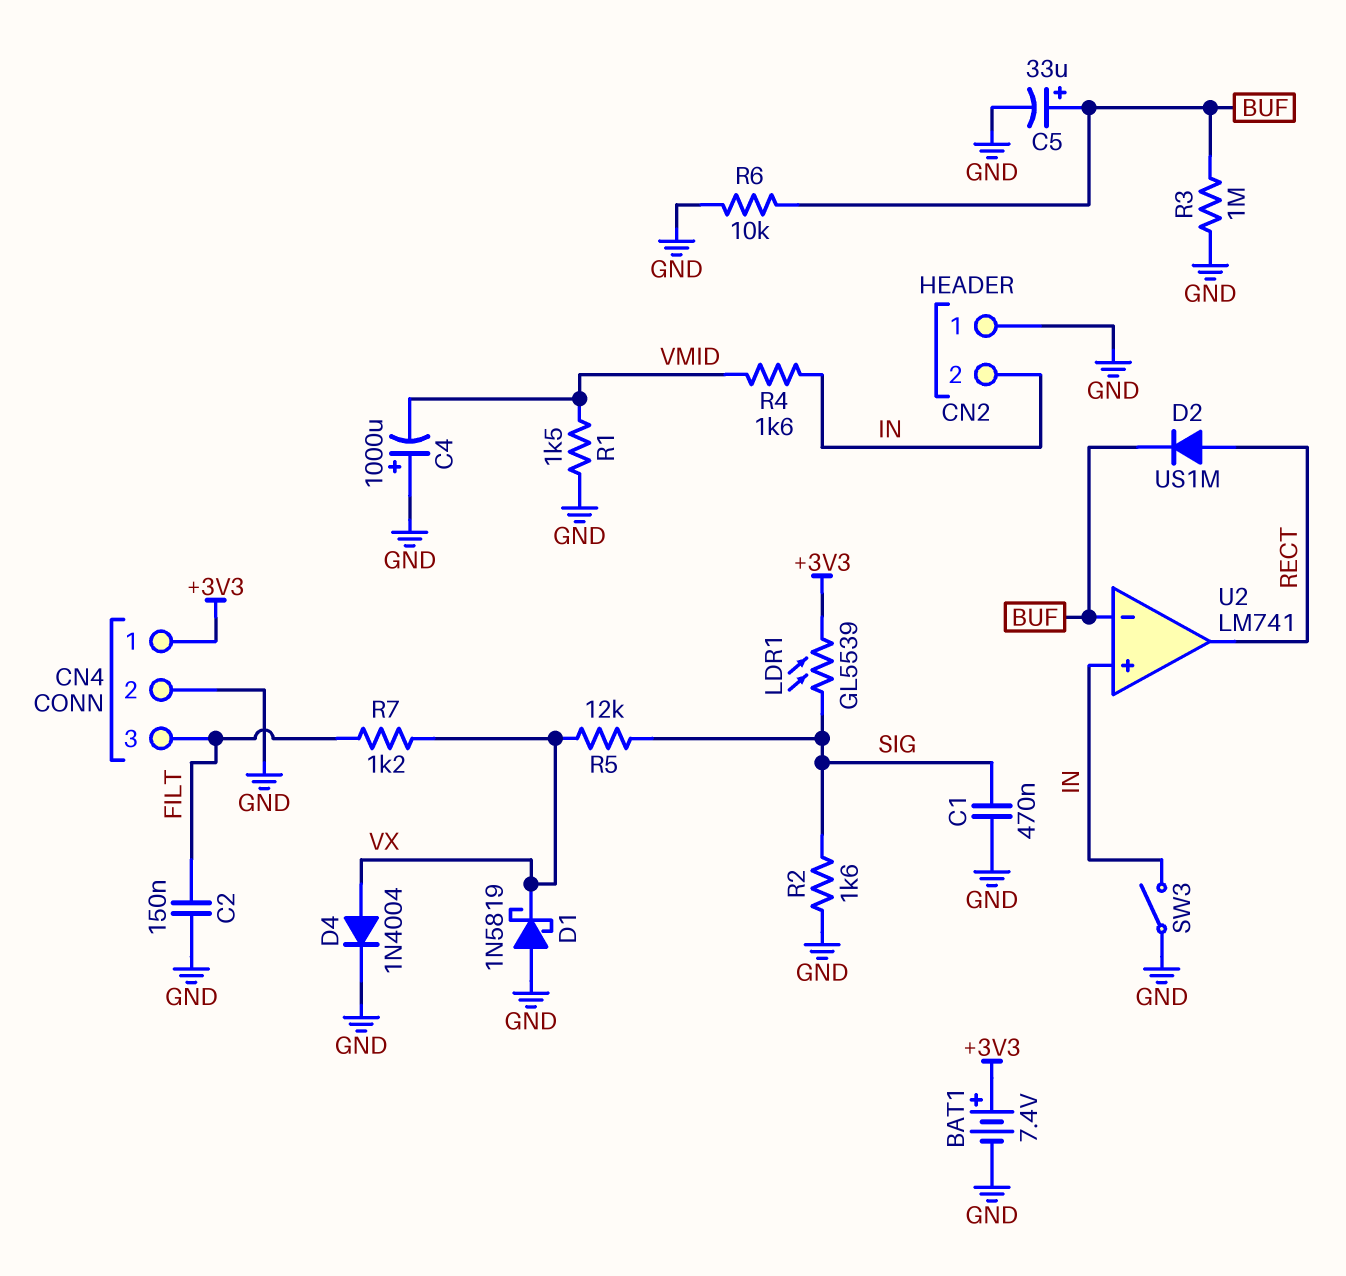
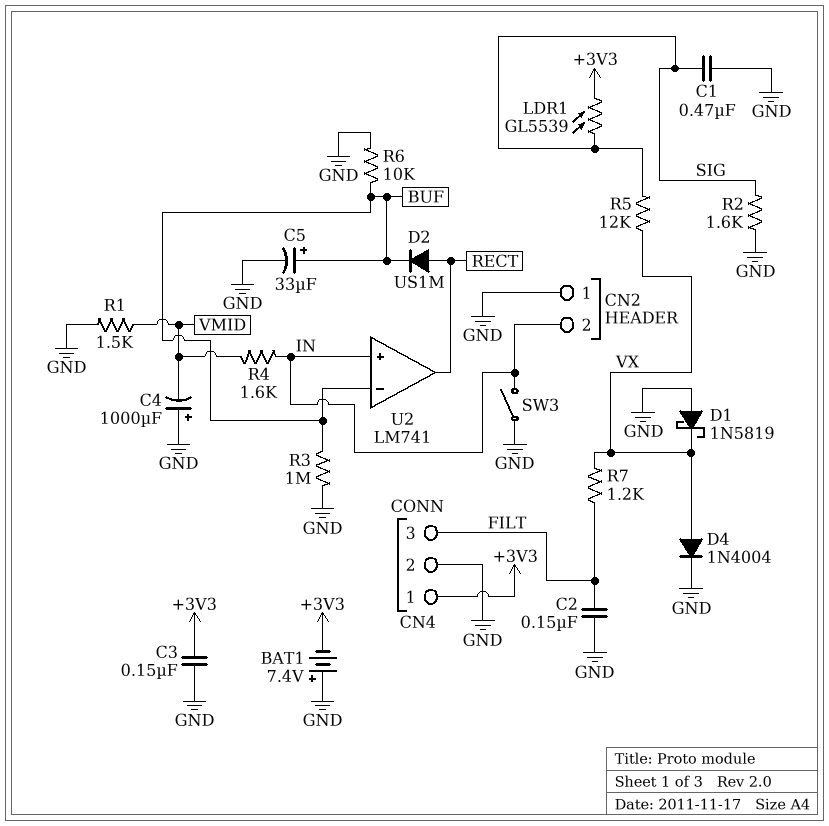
BAT1: 7.4V (plus +3V3, minus GND) -> 7.4V (plus GND, minus +3V3)
C3: none -> 150nF (+3V3, GND)

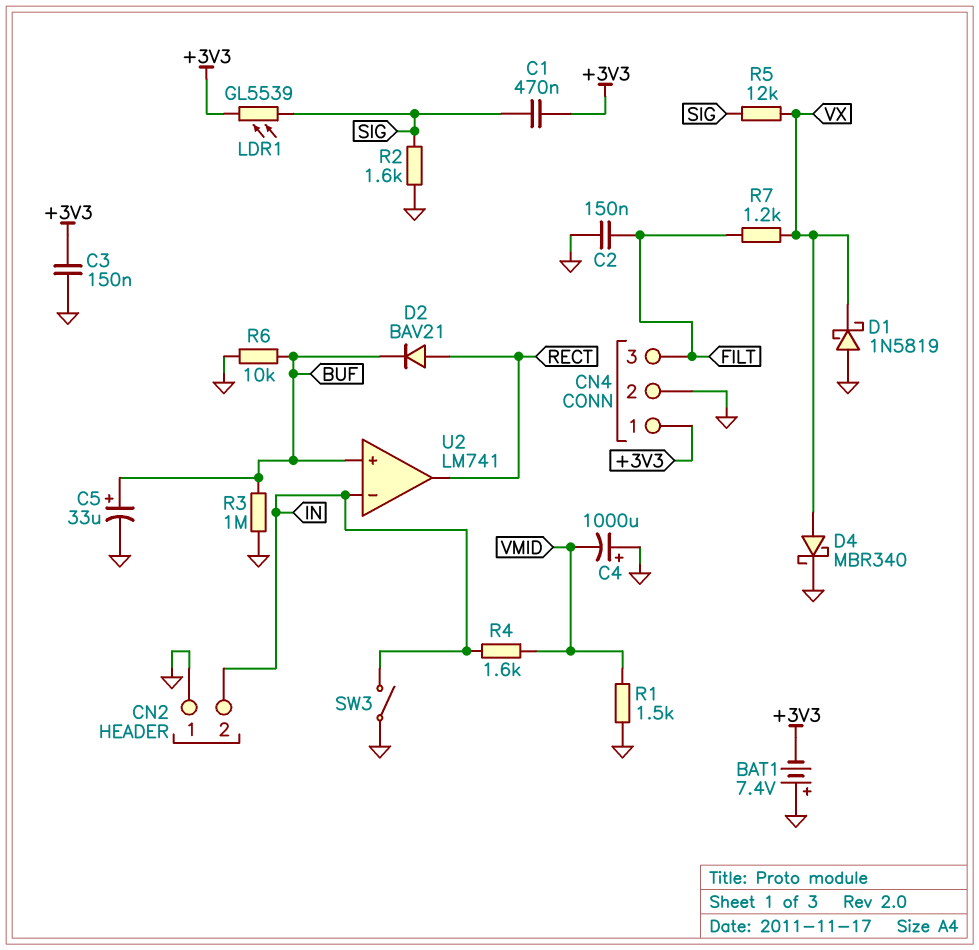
C1: 470nF (GND, SIG) -> 470nF (+3V3, SIG)
D2: diode US1M (A RECT, K BUF) -> diode BAV21 (A RECT, K BUF)
D4: diode 1N4004 (A VX, K GND) -> schottky MBR340 (A VX, K GND)
U2 pin in+: IN -> BUF
U2 pin in-: BUF -> IN

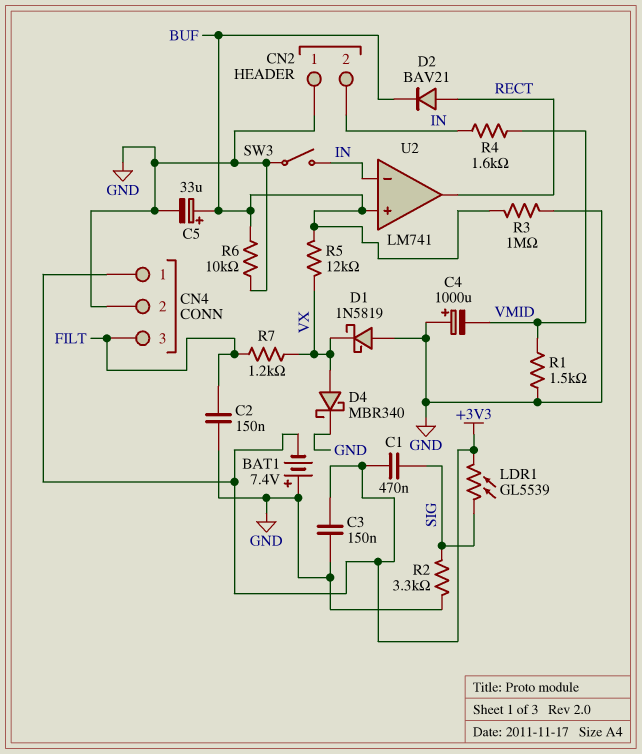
R2: 1.6k (GND, SIG) -> 3.3k (GND, SIG)
R5: 12k (SIG, VX) -> 12k (BUF, VX)

